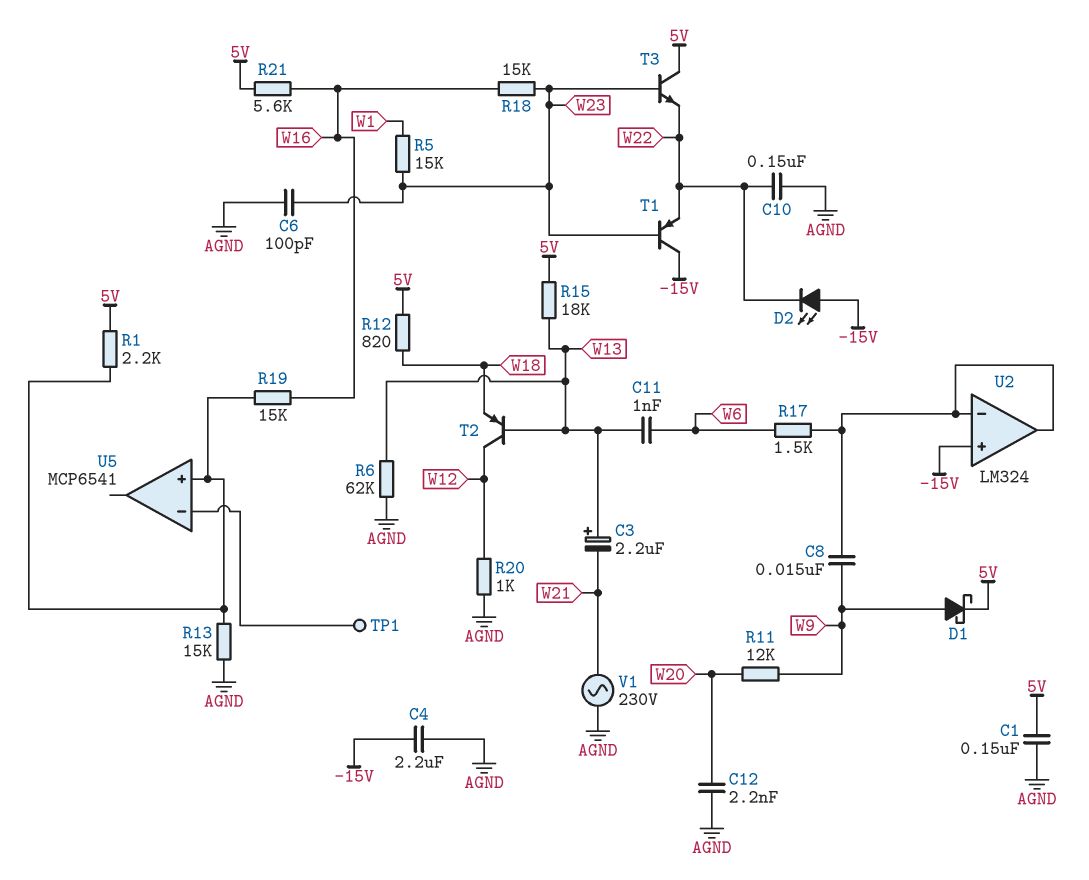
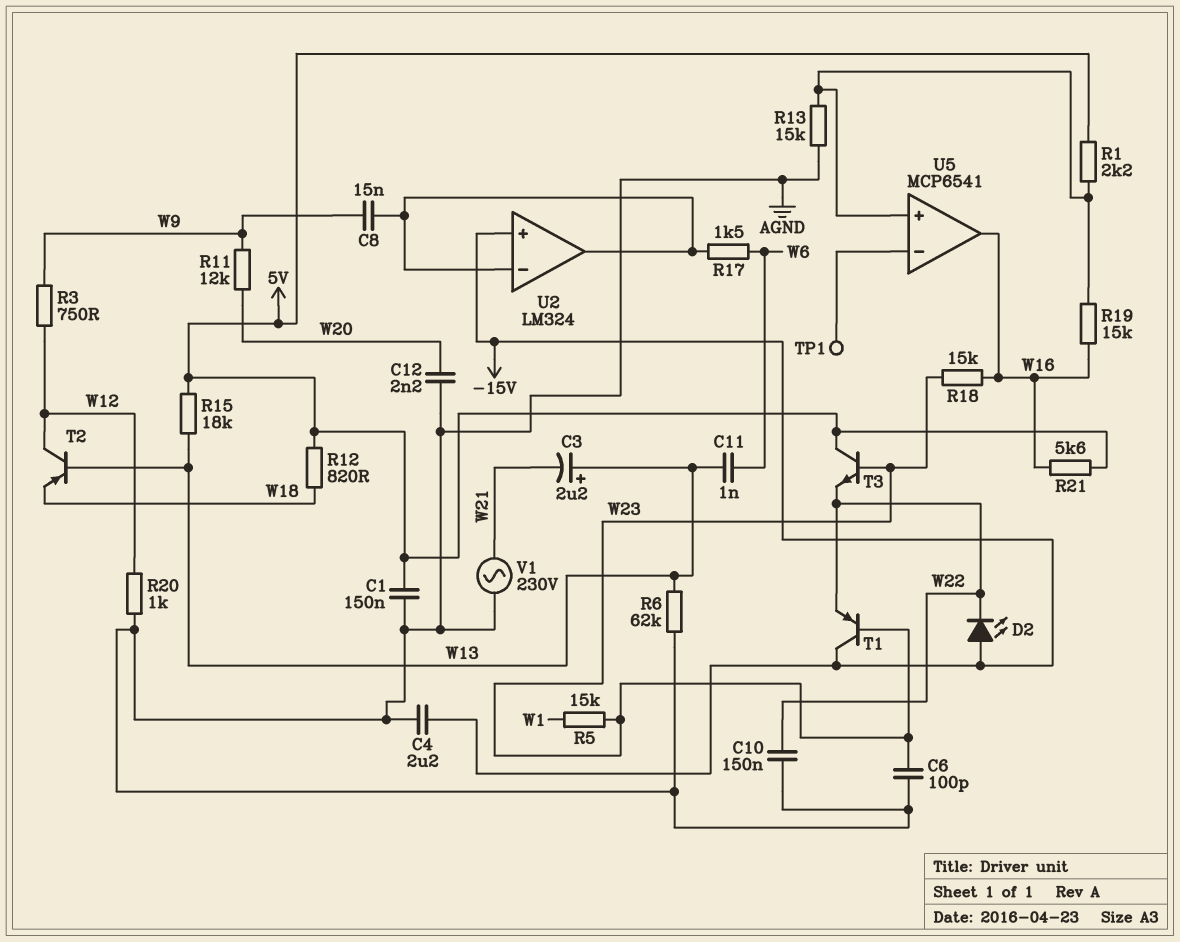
D1: schottky (A W9, K 5V) -> none
R3: none -> 750 (W9, W12)
U5 pin out: none -> W16

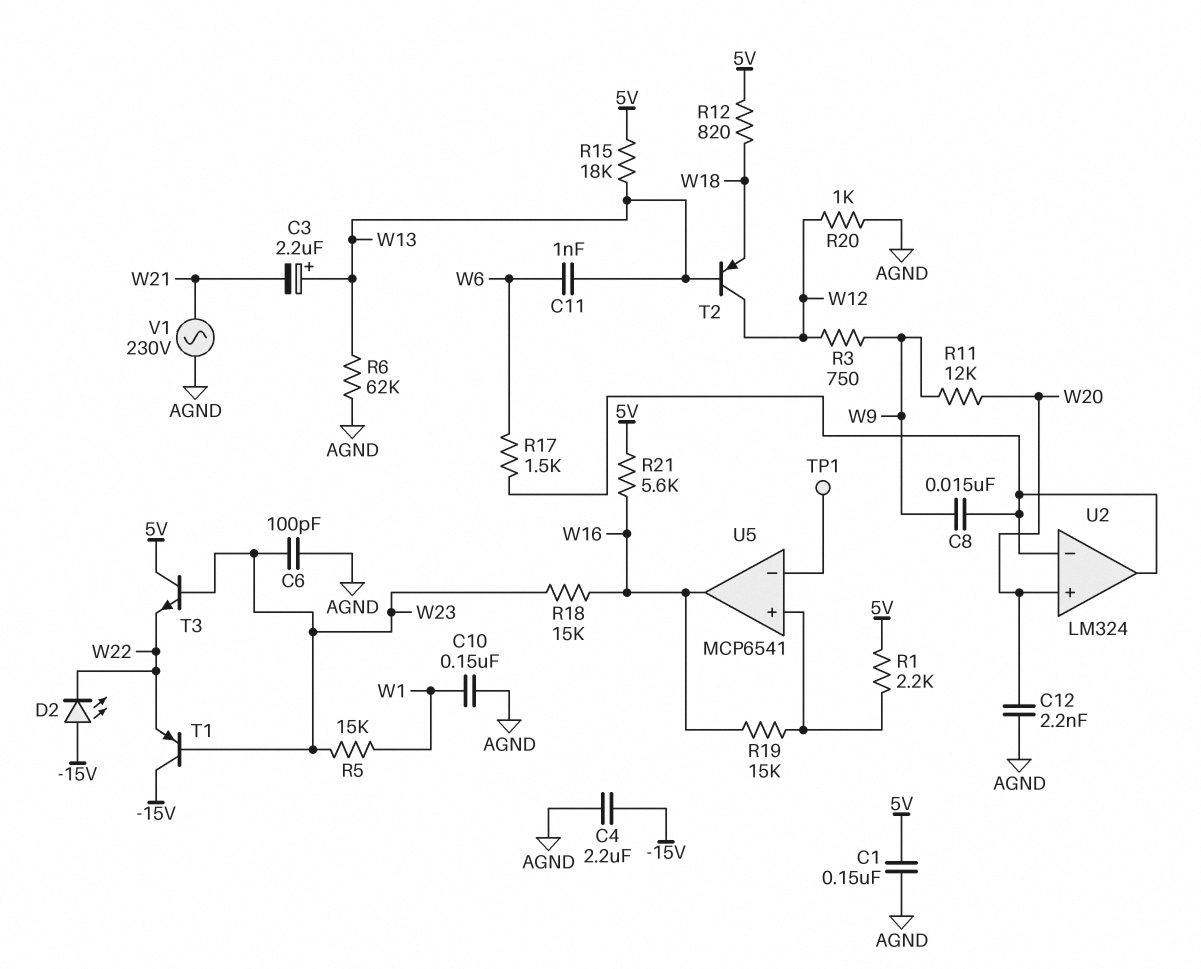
C10: 150nF (AGND, W22) -> 150nF (AGND, W1)
R13: 15k (AGND, U5/in+) -> none
U2 pin in+: -15V -> W20

